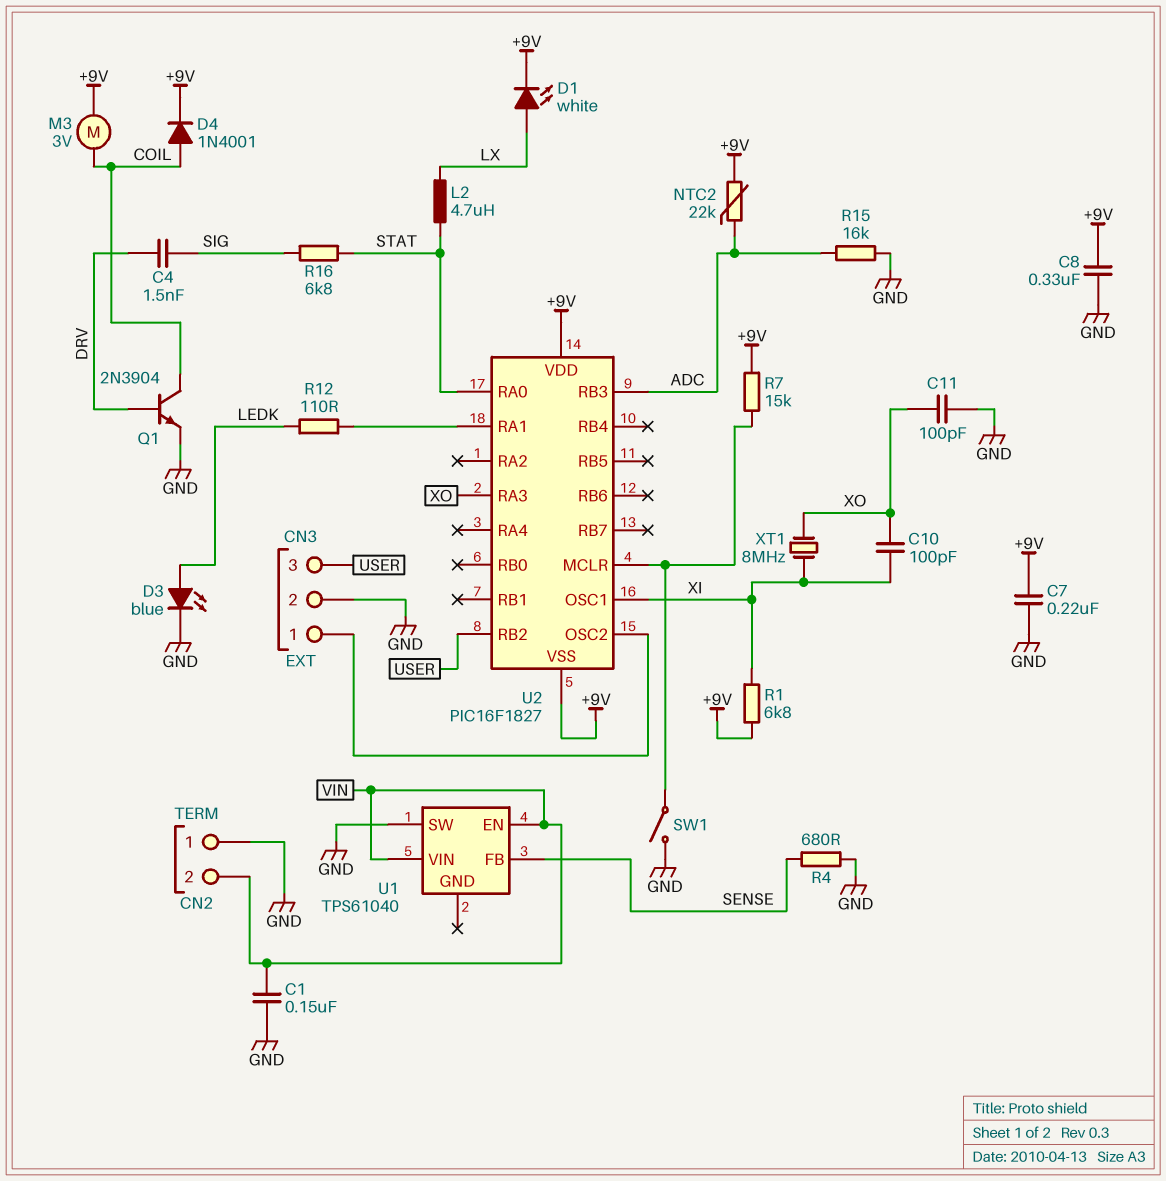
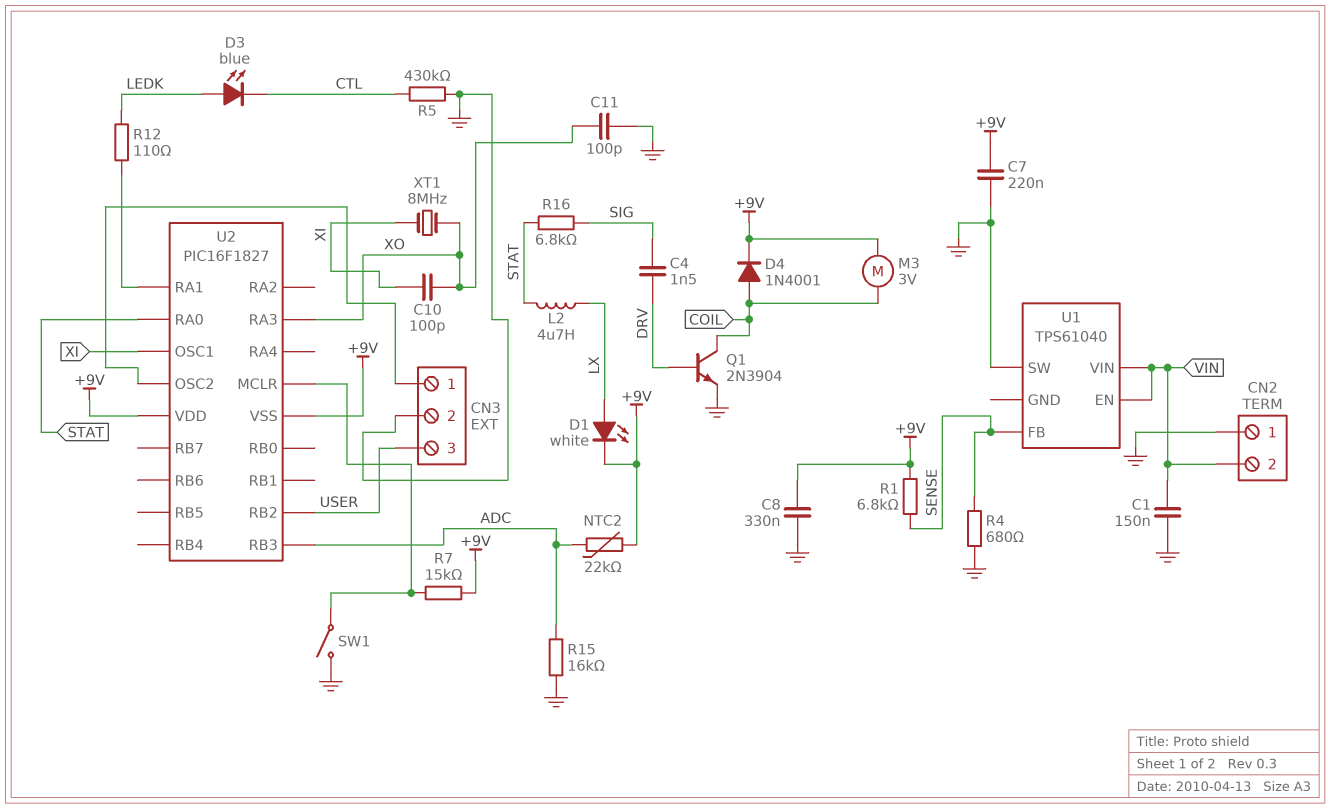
D3: LED blue (A LEDK, K GND) -> LED blue (A LEDK, K CTL)
R1: 6.8k (+9V, XI) -> 6.8k (+9V, SENSE)
R5: none -> 430k (CTL, GND)

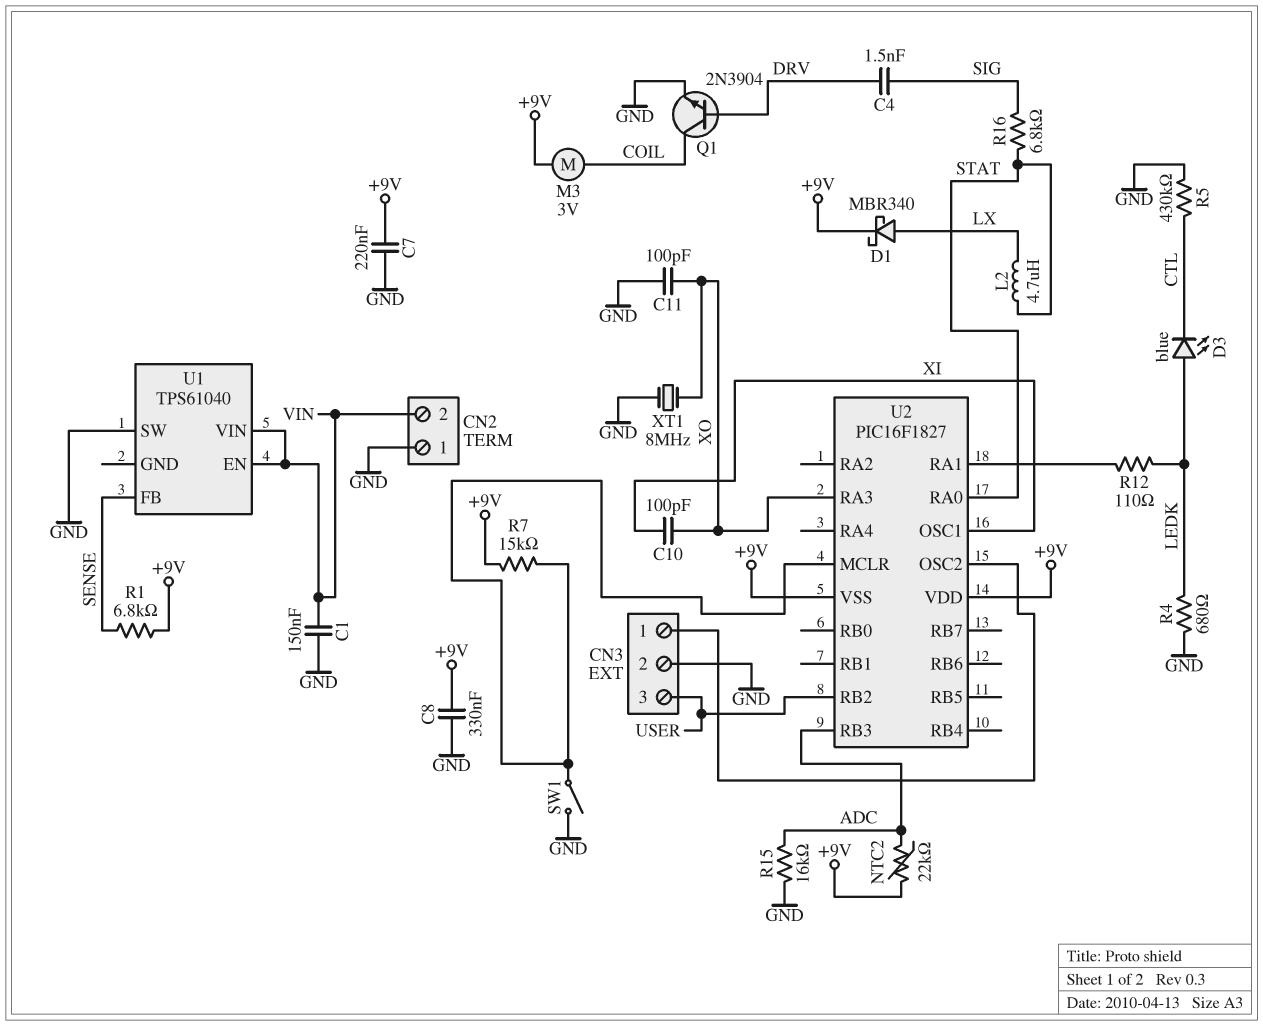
D1: LED white (A LX, K +9V) -> schottky MBR340 (A LX, K +9V)
D4: diode 1N4001 (A COIL, K +9V) -> none
R4: 680 (GND, SENSE) -> 680 (GND, LEDK)
XT1: 8MHz (XI, XO) -> 8MHz (GND, XO)

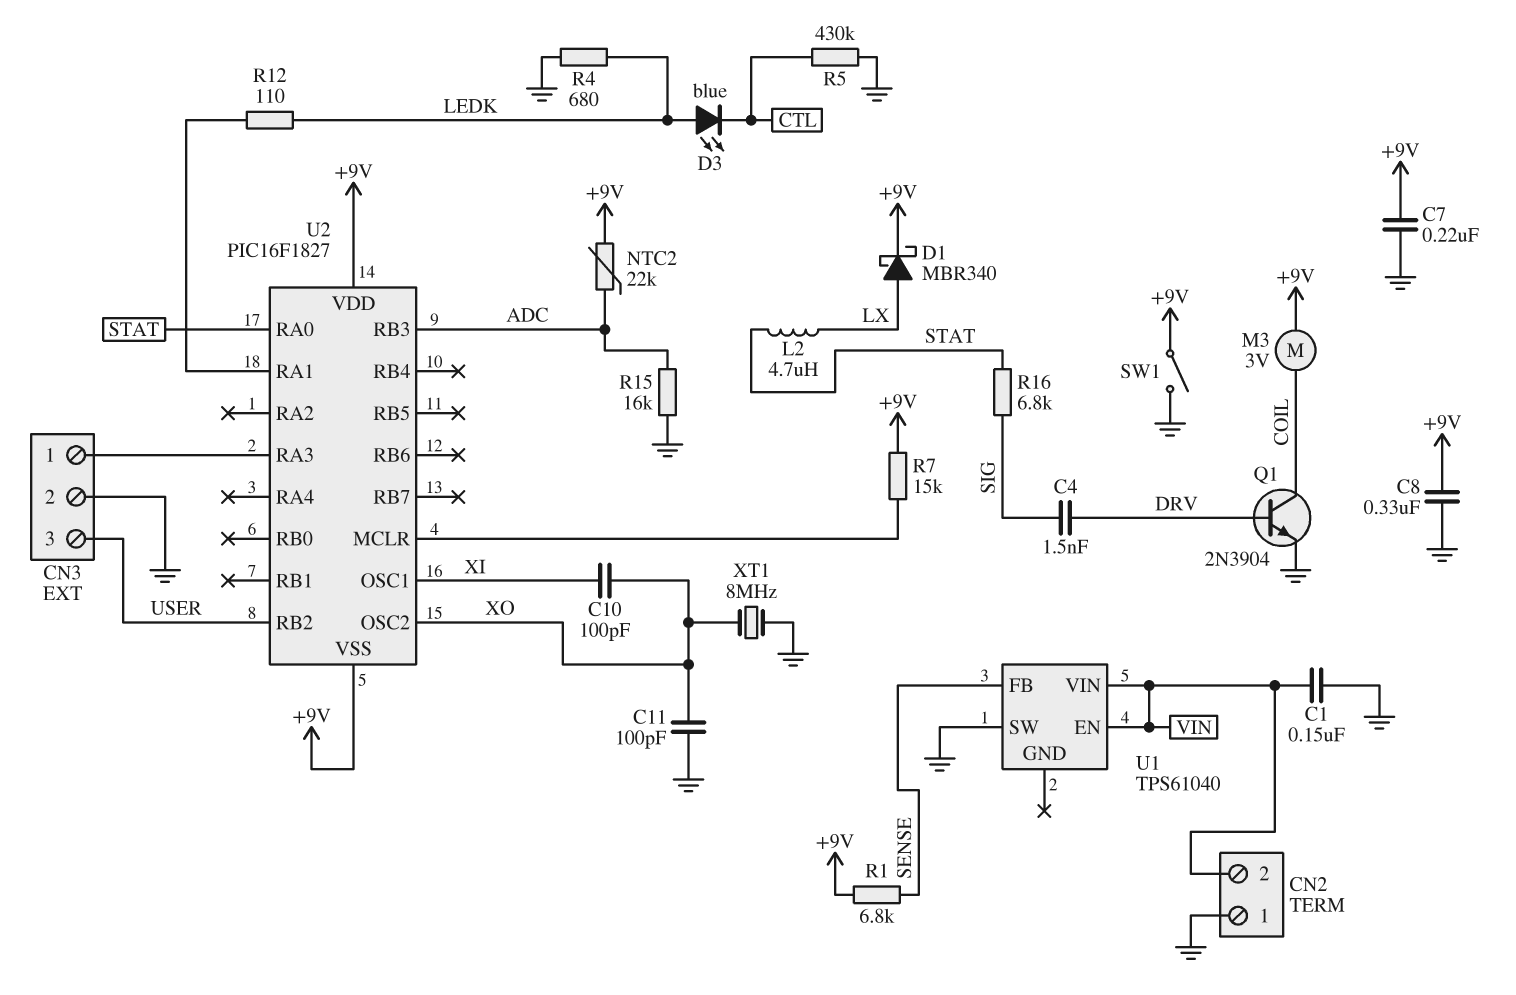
SW1: switch (GND, U2/MCLR) -> switch (+9V, GND)
U2 pin OSC2: CN3/1 -> XO
U2 pin RA3: XO -> CN3/1

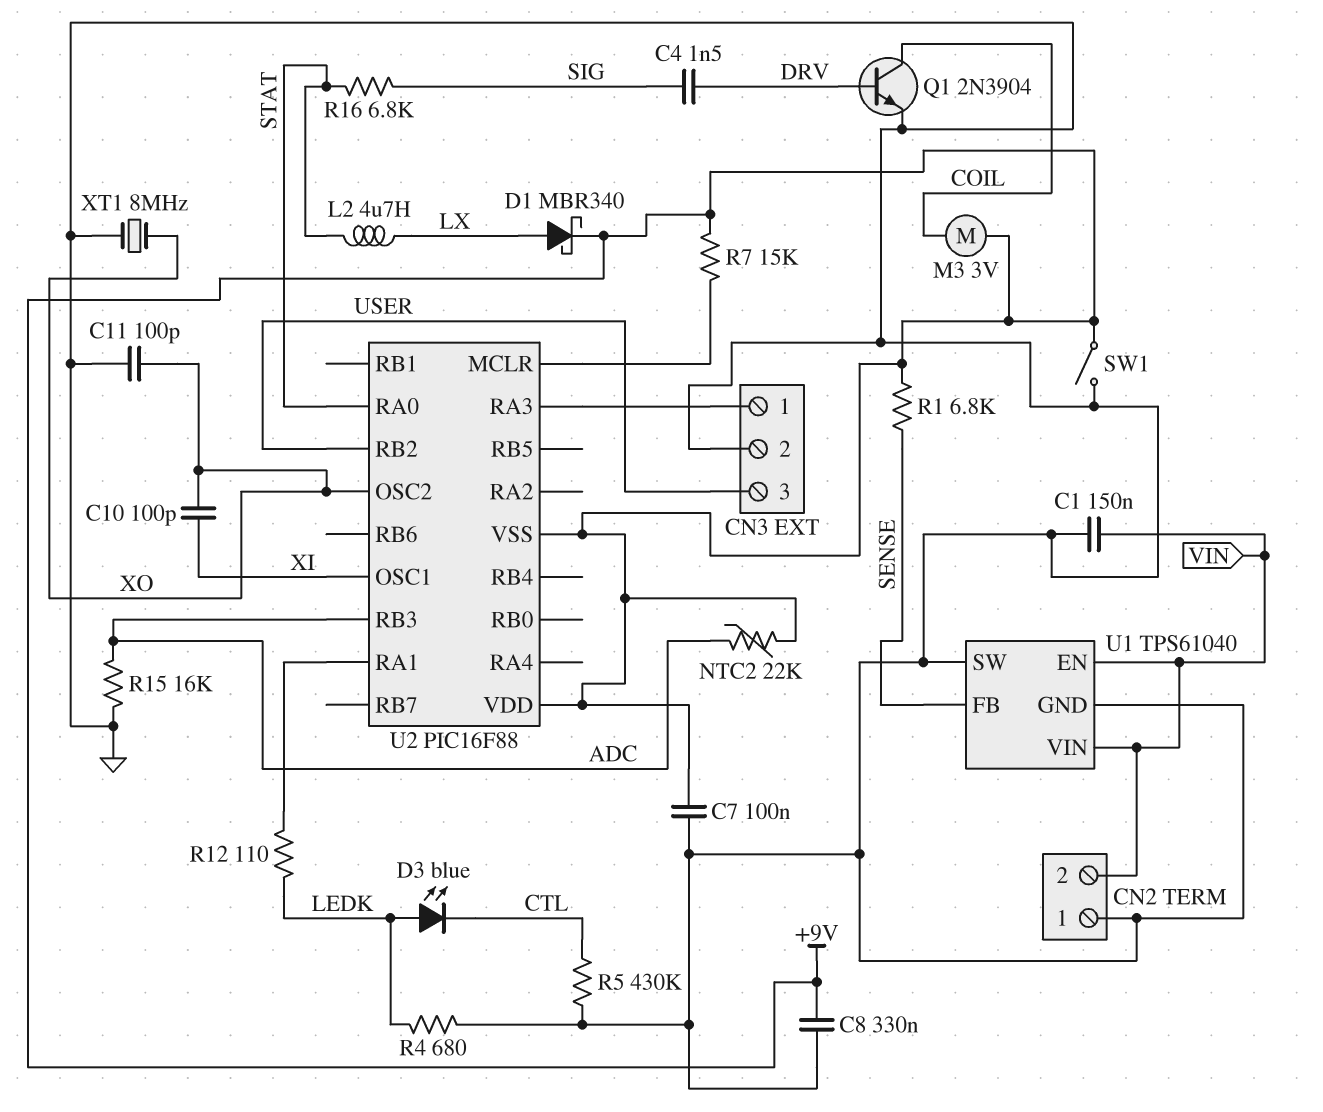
C7: 220nF (+9V, GND) -> 100nF (+9V, GND)
U1 pin GND: none -> GND
U2: PIC16F1827 -> PIC16F88

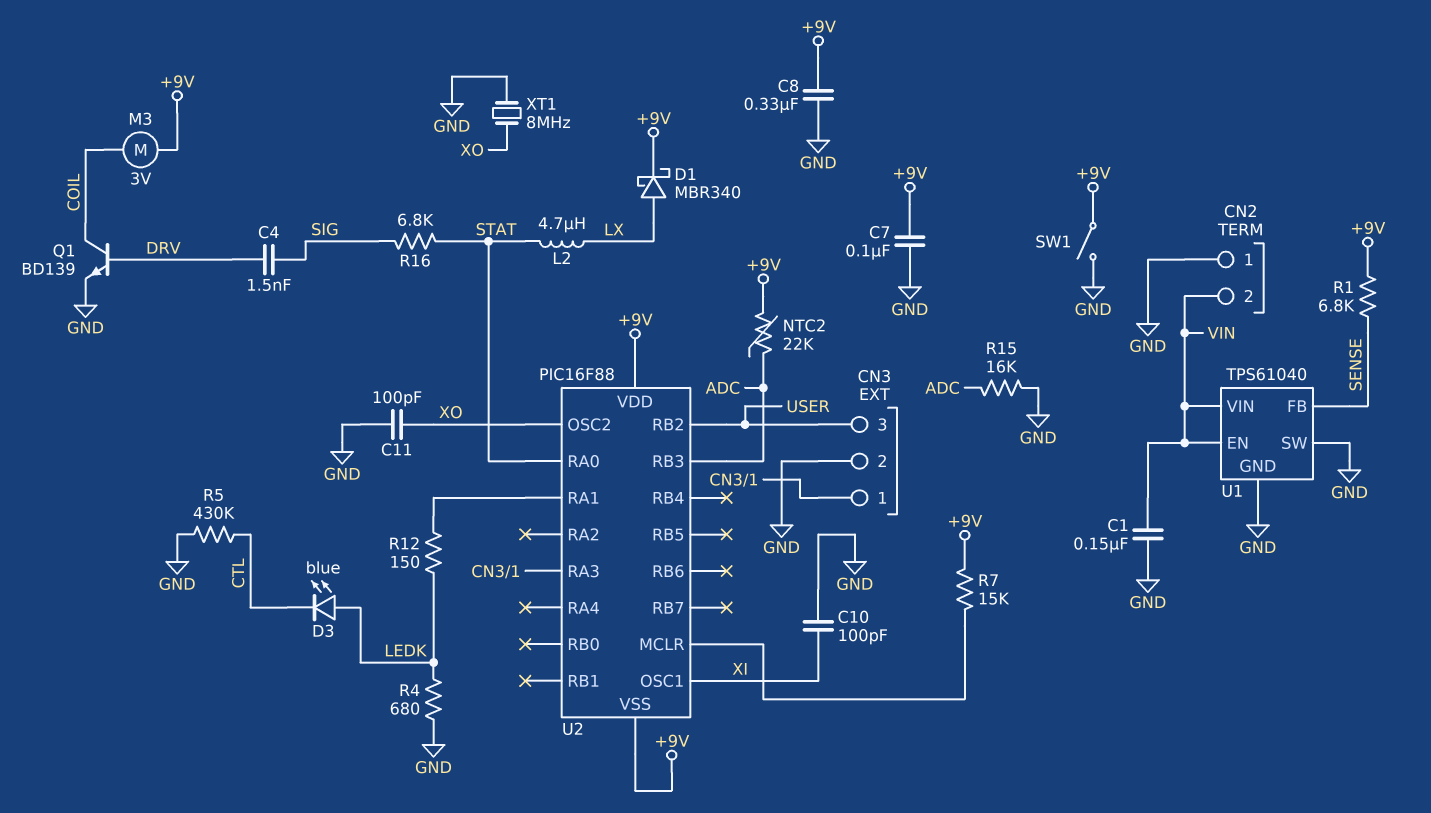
C10: 100pF (XI, XO) -> 100pF (GND, XI)
Q1: NPN 2N3904 (B DRV, C COIL, E GND) -> NPN BD139 (B DRV, C COIL, E GND)
R12: 110 (LEDK, U2/RA1) -> 150 (LEDK, U2/RA1)

